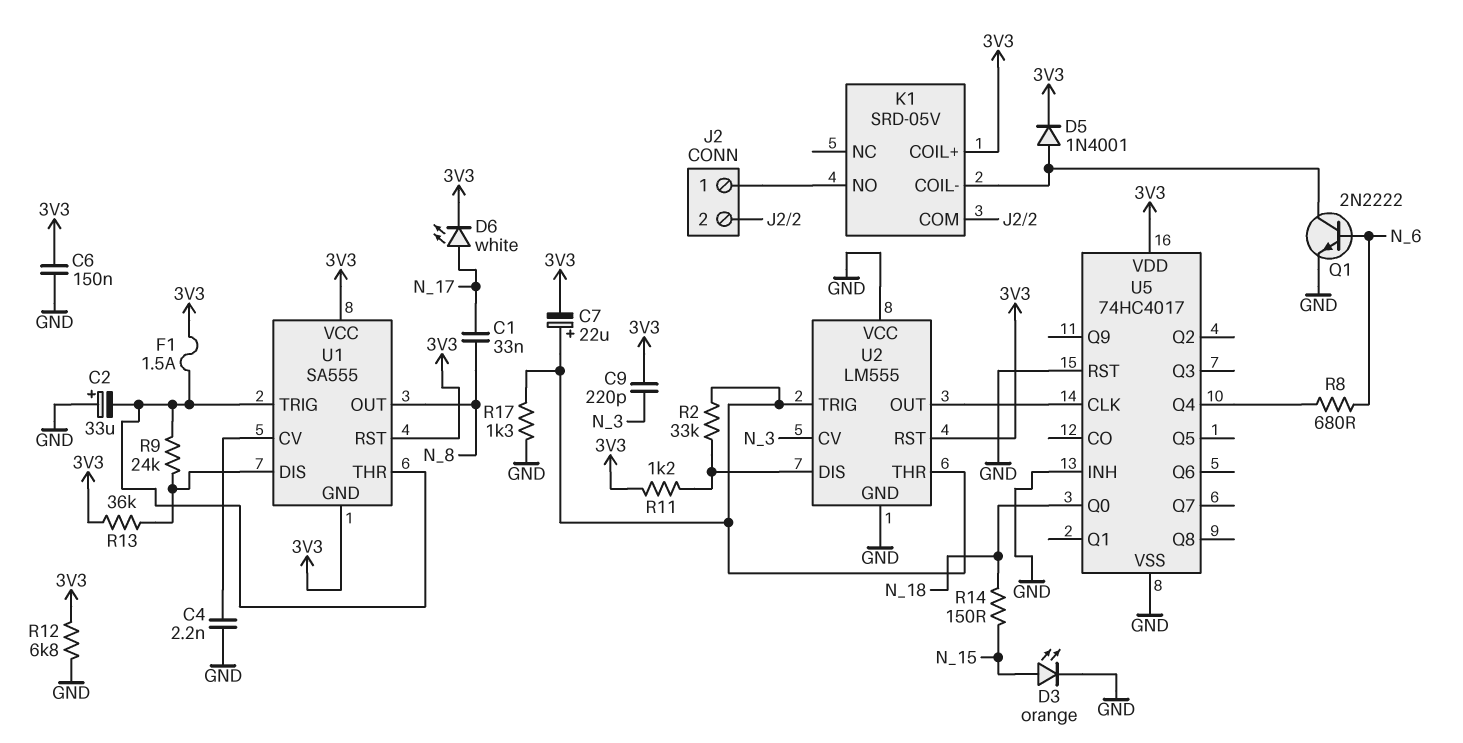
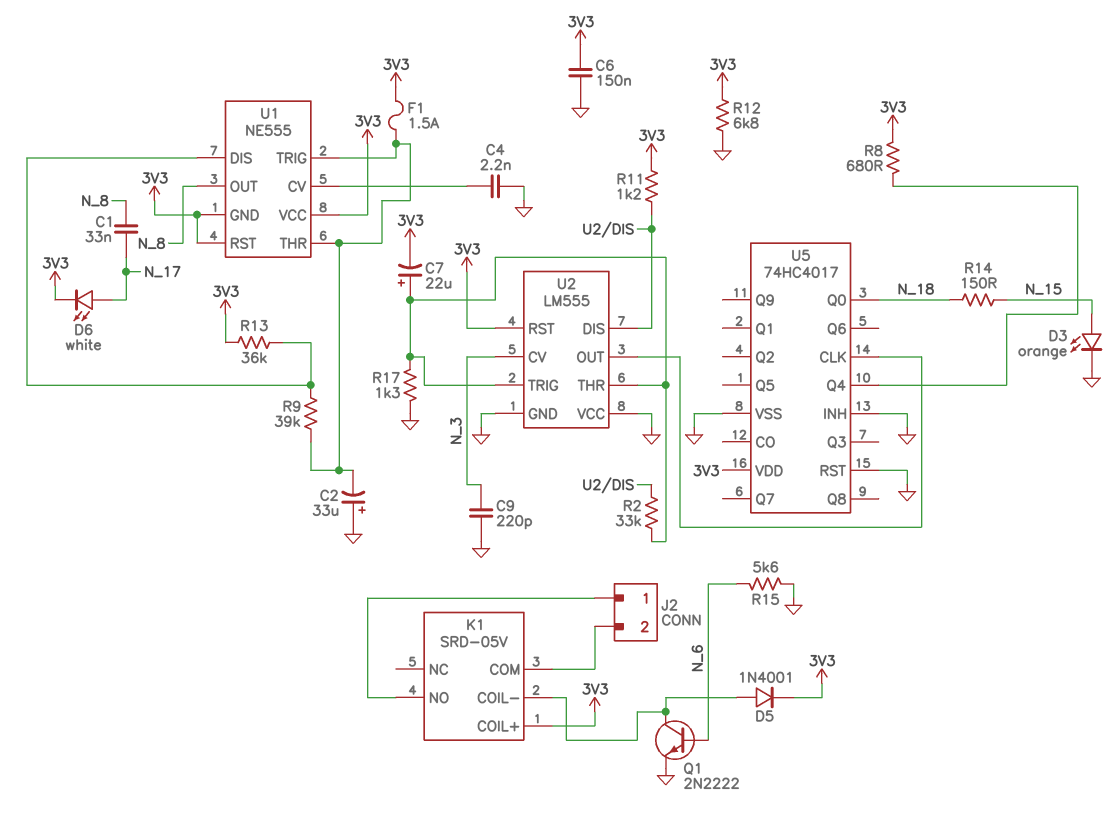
C9: 220pF (3V3, N_3) -> 220pF (GND, N_3)
R8: 680 (N_6, U5/Q4) -> 680 (3V3, U5/Q4)
R9: 24k (U1/DIS, U1/THR) -> 39k (U1/DIS, U1/THR)
R15: none -> 5.6k (GND, N_6)
U1: SA555 -> NE555

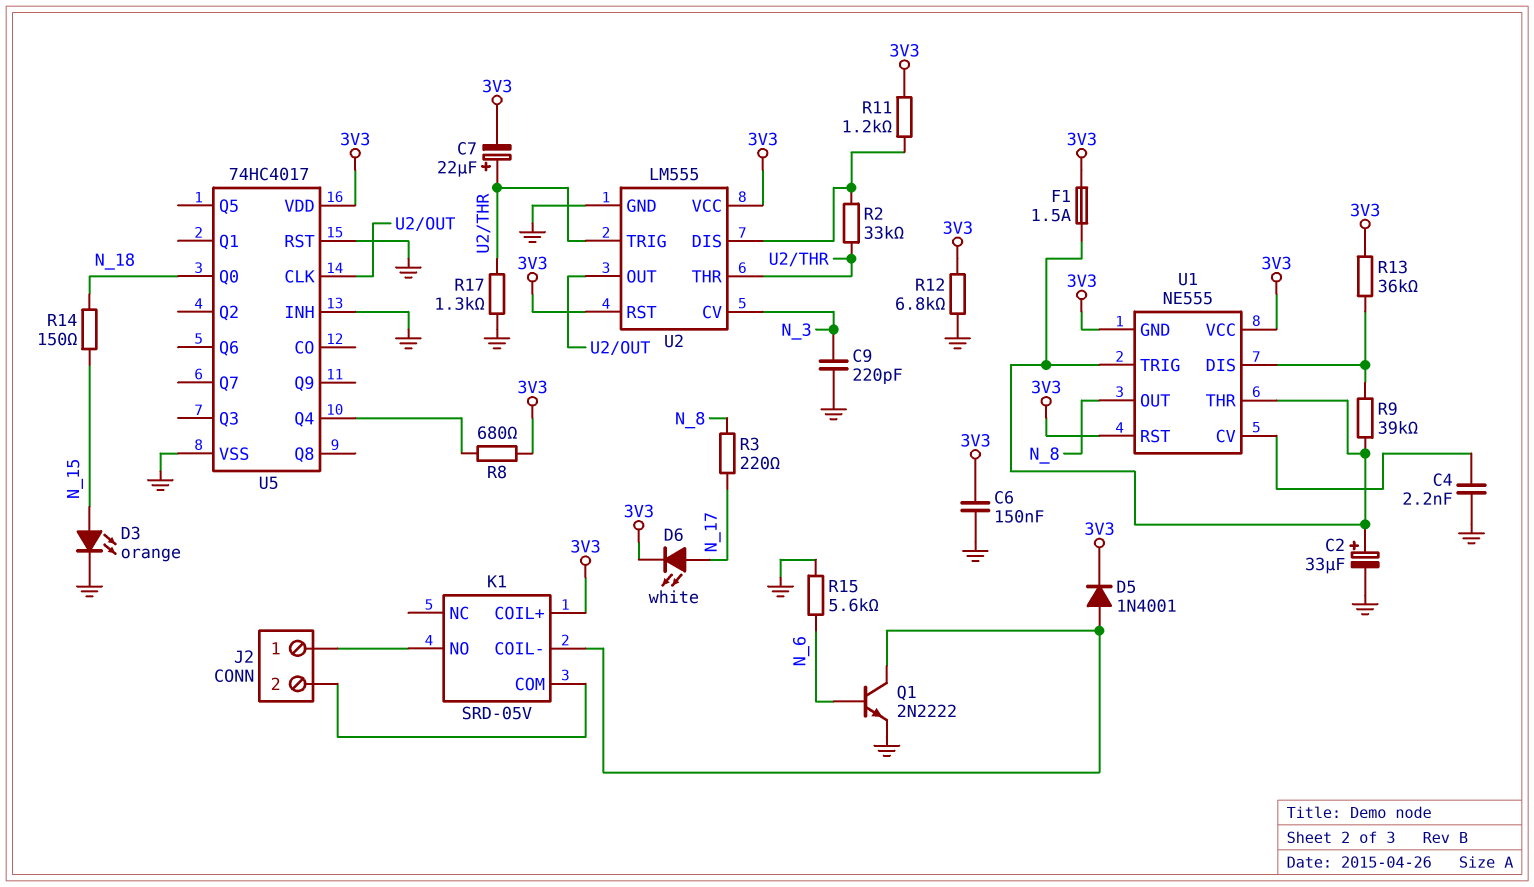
C1: 33nF (N_8, N_17) -> none
C2: 33uF (plus GND, minus U1/THR) -> 33uF (plus U1/THR, minus GND)
R3: none -> 220 (N_8, N_17)
U2 pin VCC: GND -> 3V3

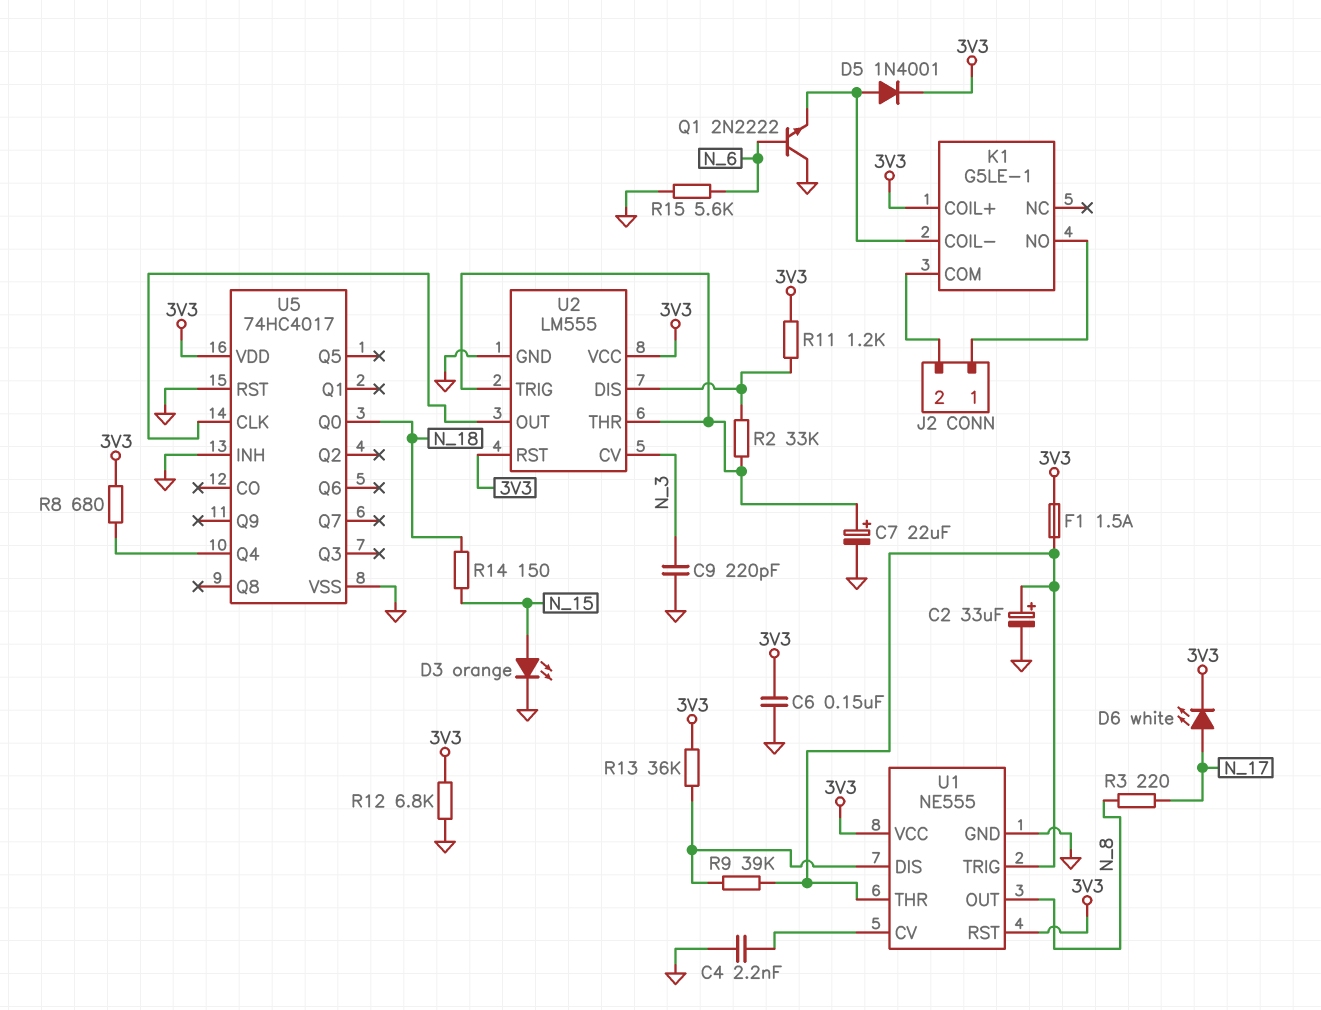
C7: 22uF (plus U2/THR, minus 3V3) -> 22uF (plus U2/THR, minus GND)
K1: SRD-05V -> G5LE-1
Q1: NPN 2N2222 (B N_6, C K1/COIL-, E GND) -> NPN 2N2222 (B N_6, C GND, E K1/COIL-)
R17: 1.3k (GND, U2/THR) -> none
U1 pin GND: 3V3 -> GND

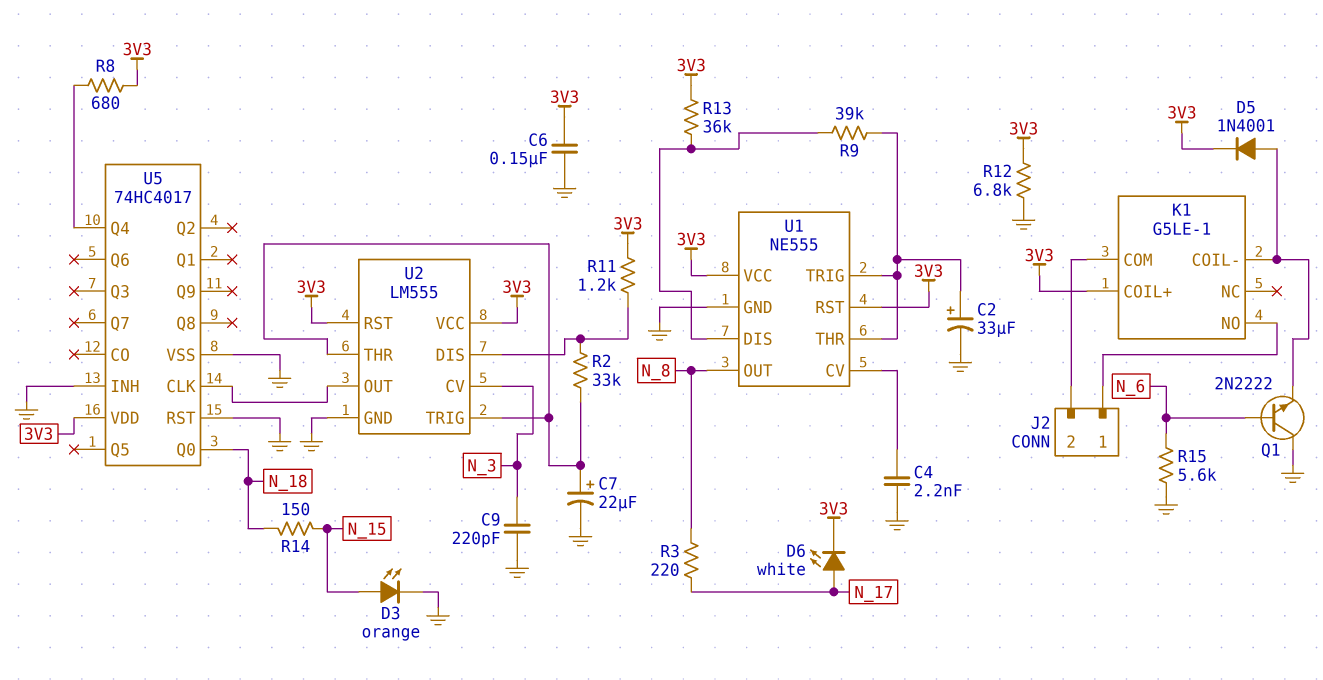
F1: 1.5A (3V3, U1/THR) -> none

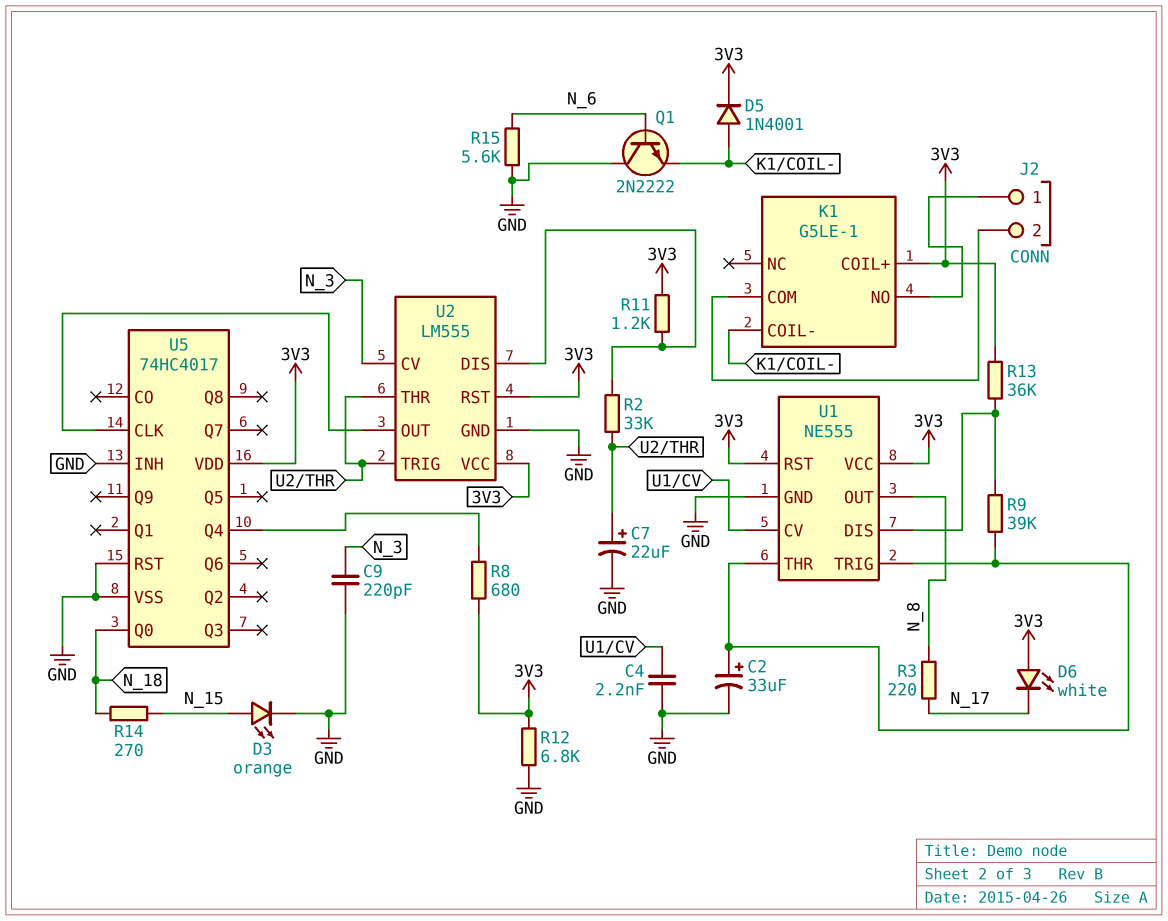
C6: 150nF (3V3, GND) -> none
D6: LED white (A N_17, K 3V3) -> LED white (A 3V3, K N_17)
R14: 150 (N_15, N_18) -> 270 (N_15, N_18)

